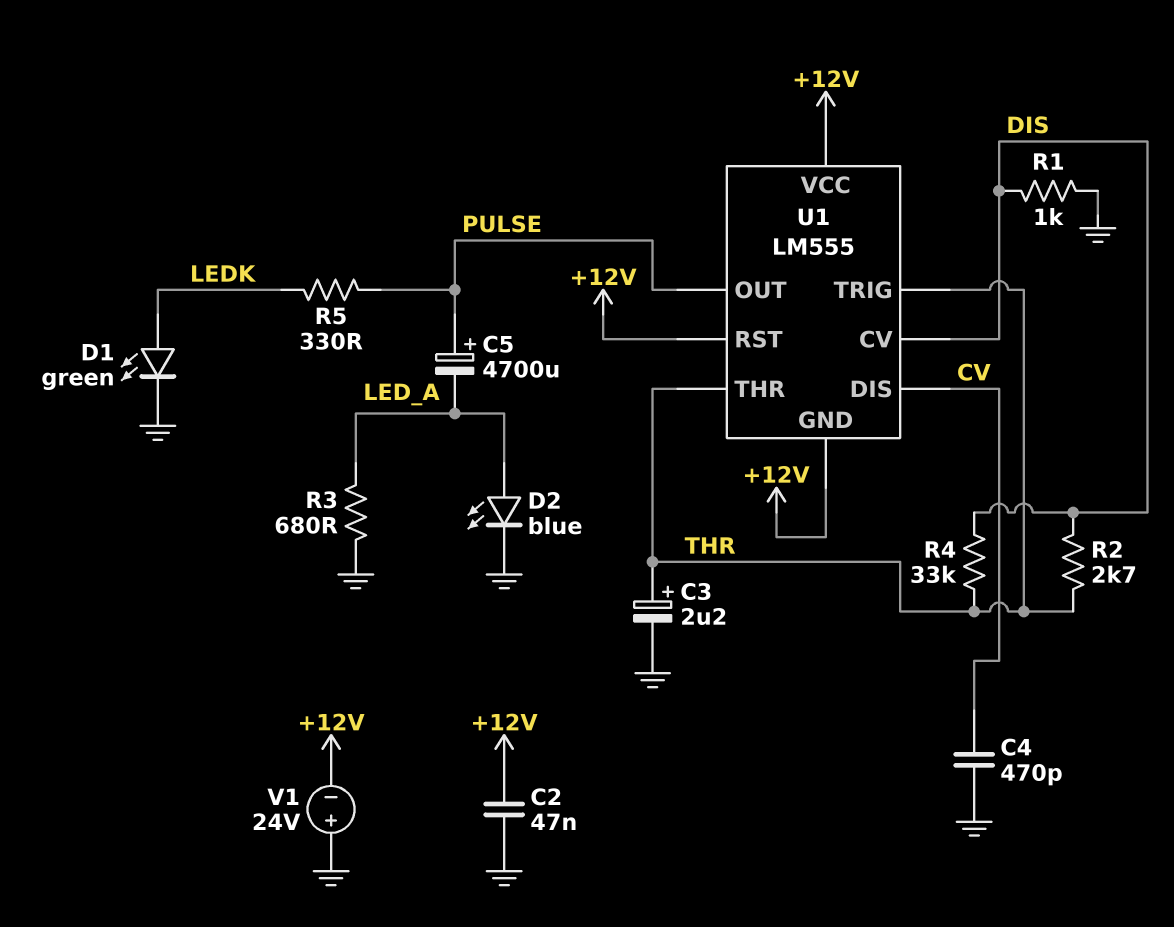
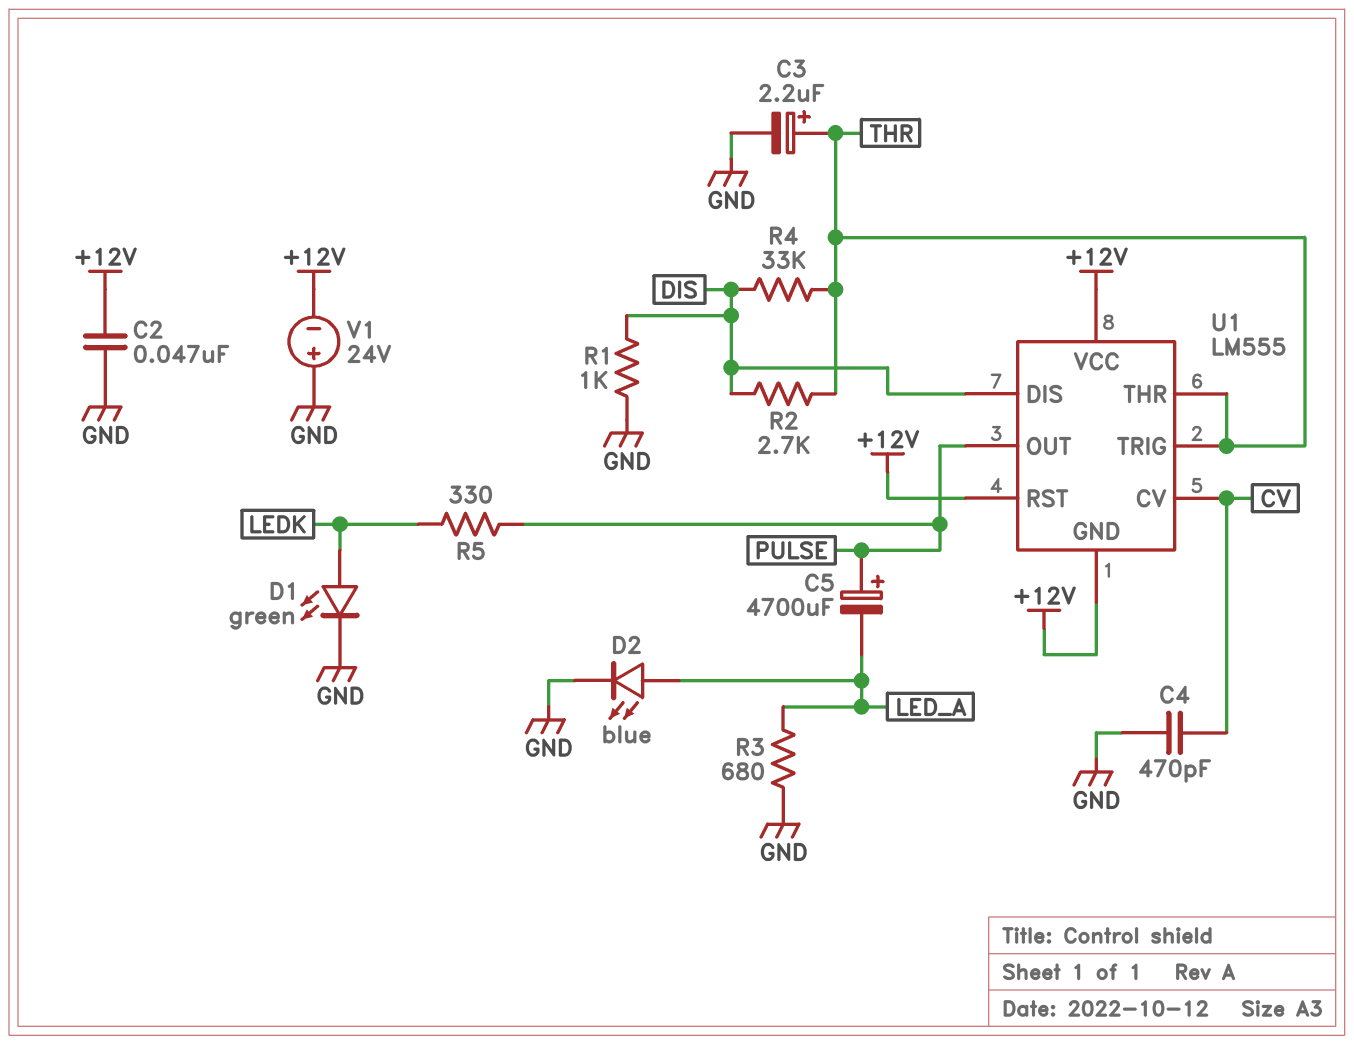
U1 pin CV: DIS -> CV
U1 pin DIS: CV -> DIS

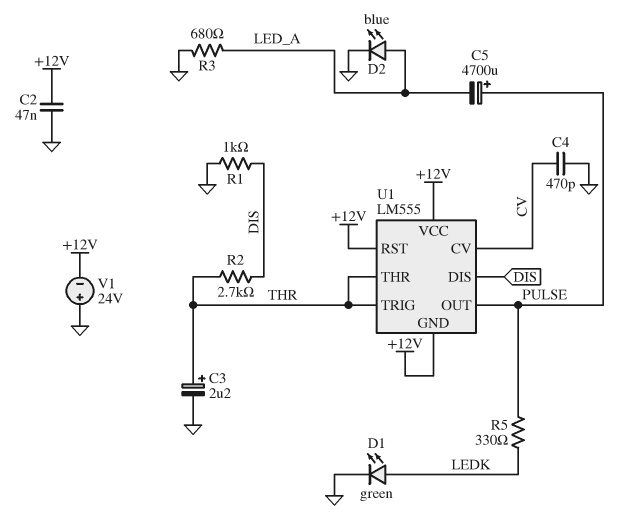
R4: 33k (DIS, THR) -> none

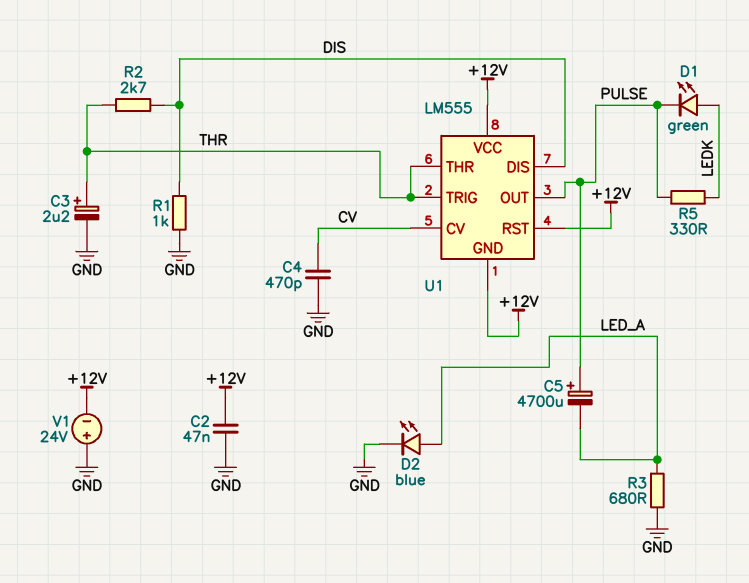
D1: LED green (A LEDK, K GND) -> LED green (A LEDK, K PULSE)

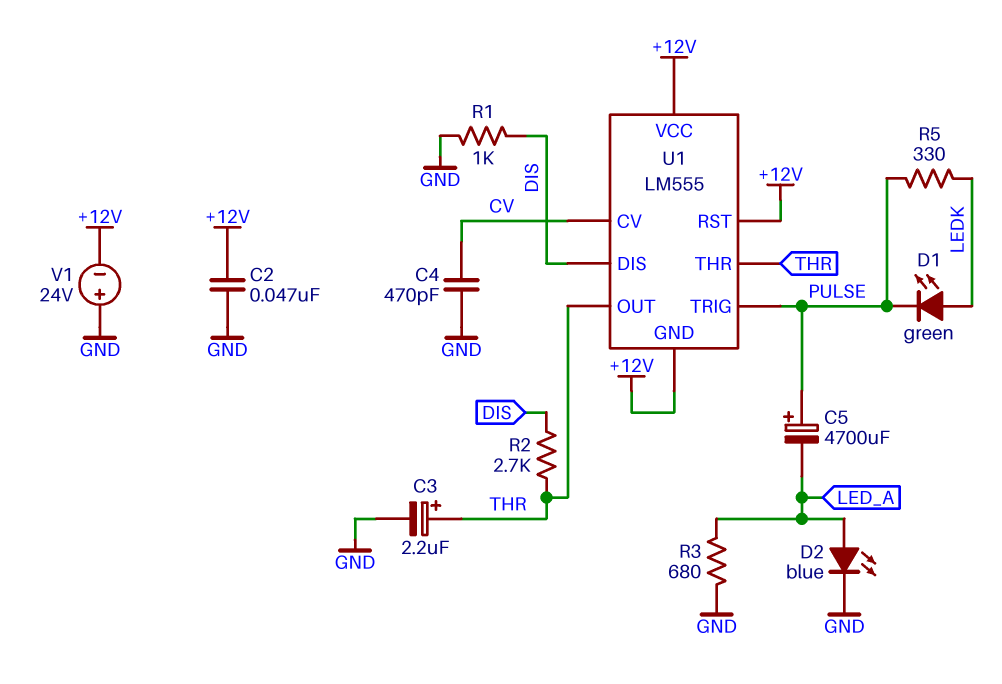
U1 pin OUT: PULSE -> THR
U1 pin TRIG: THR -> PULSE

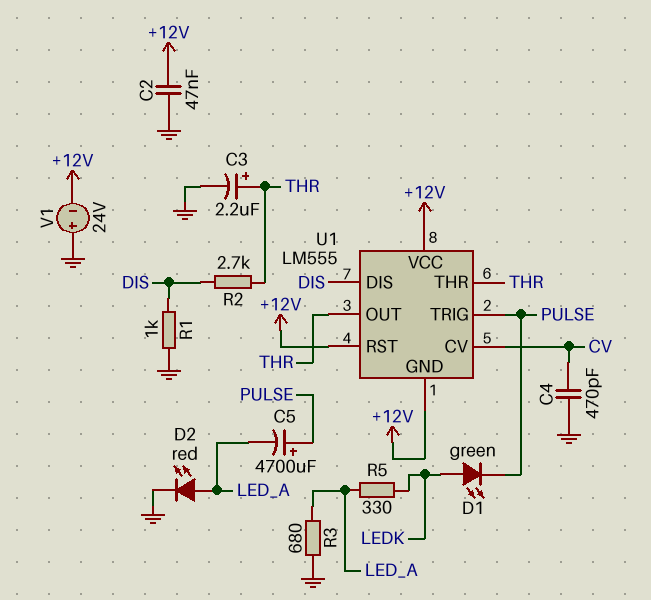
D2: LED blue (A LED_A, K GND) -> LED red (A LED_A, K GND)
R5: 330 (LEDK, PULSE) -> 330 (LEDK, LED_A)

